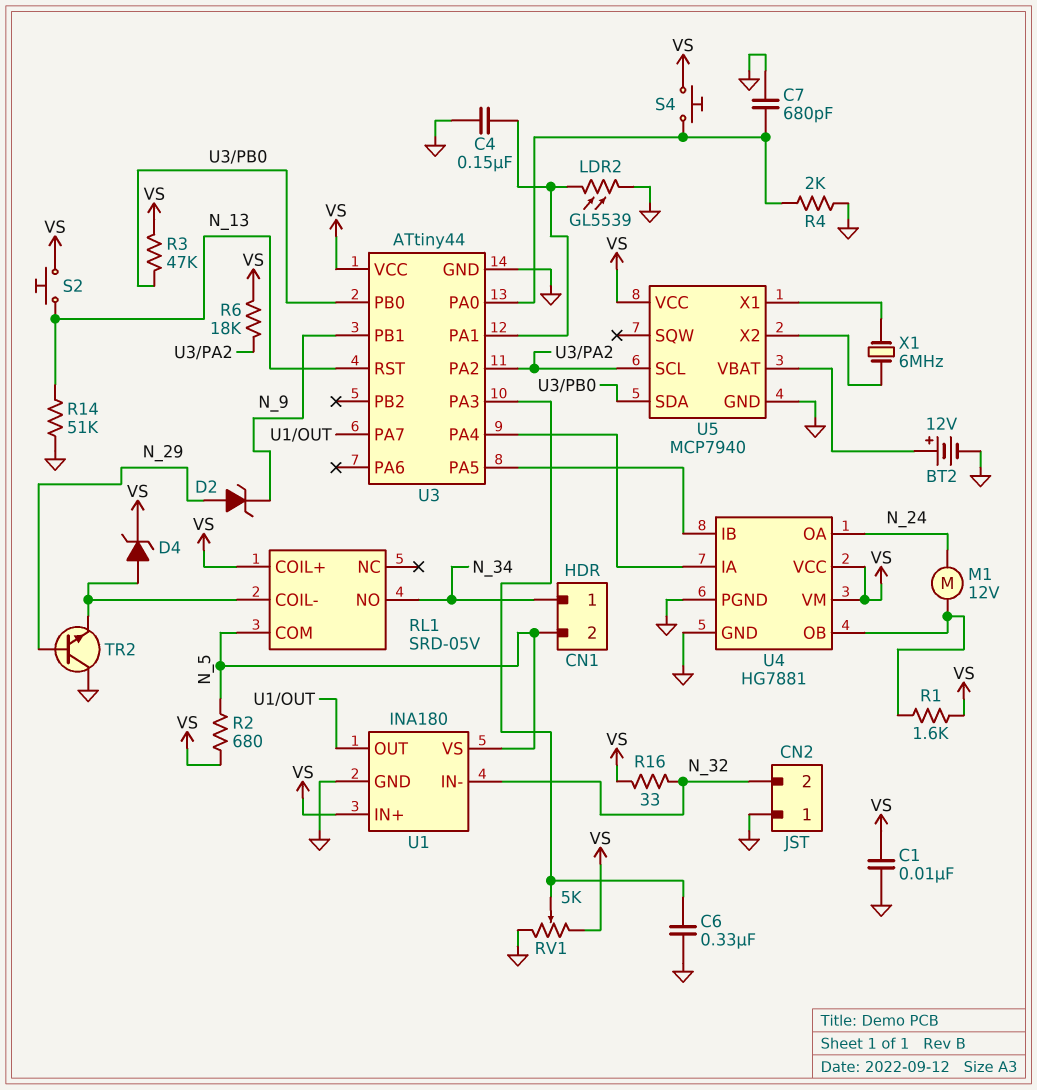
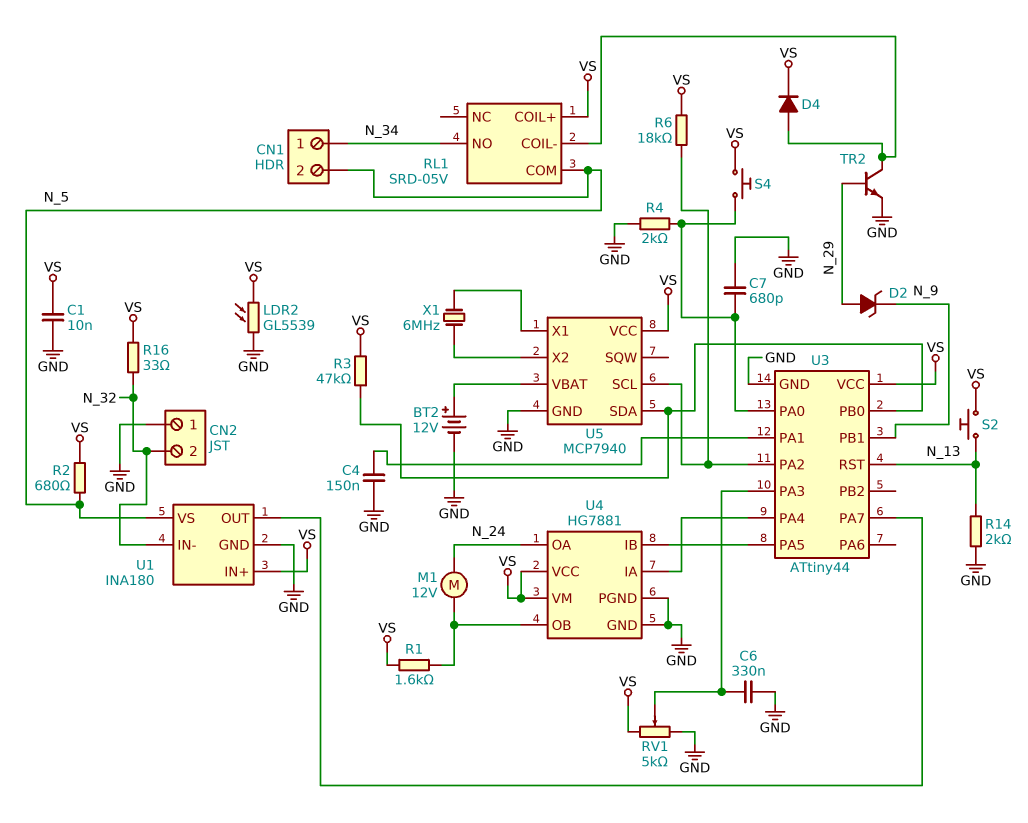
D4: zener (A RL1/COIL-, K VS) -> diode (A RL1/COIL-, K VS)
LDR2: GL5539 (GND, U3/PA1) -> GL5539 (GND, VS)
R14: 51k (GND, N_13) -> 2k (GND, N_13)
TR2: NPN (B N_29, C GND, E RL1/COIL-) -> NPN (B N_29, C RL1/COIL-, E GND)

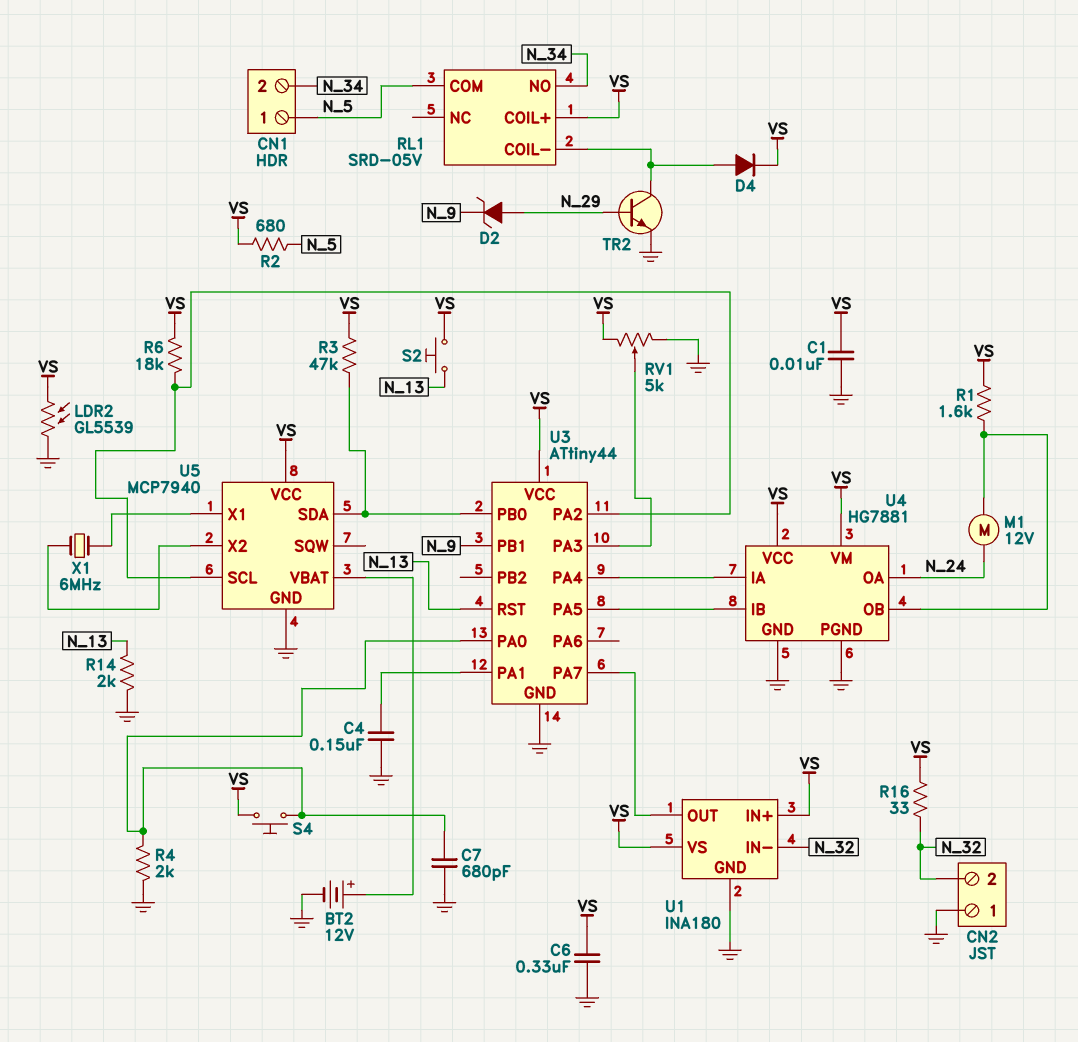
C6: 330nF (GND, U3/PA3) -> 330nF (GND, VS)
CN1 pin 1: N_34 -> N_5
CN1 pin 2: N_5 -> N_34
U1 pin VS: N_5 -> VS

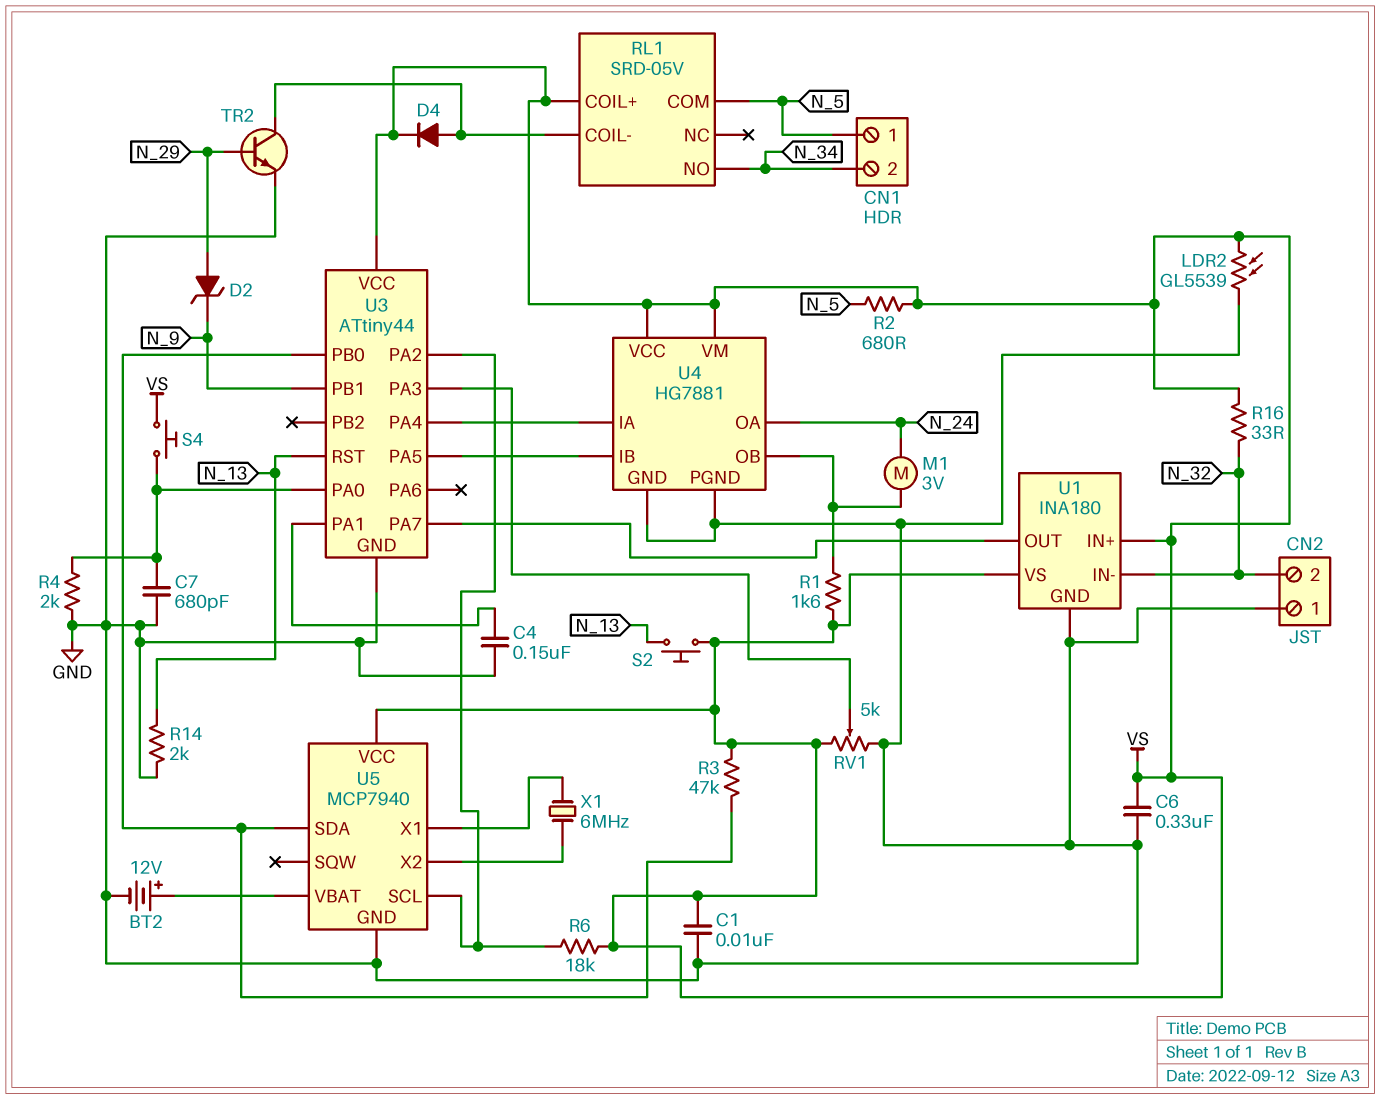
M1: motor 12V (N_24, U4/OB) -> motor 3V (N_24, U4/OB)

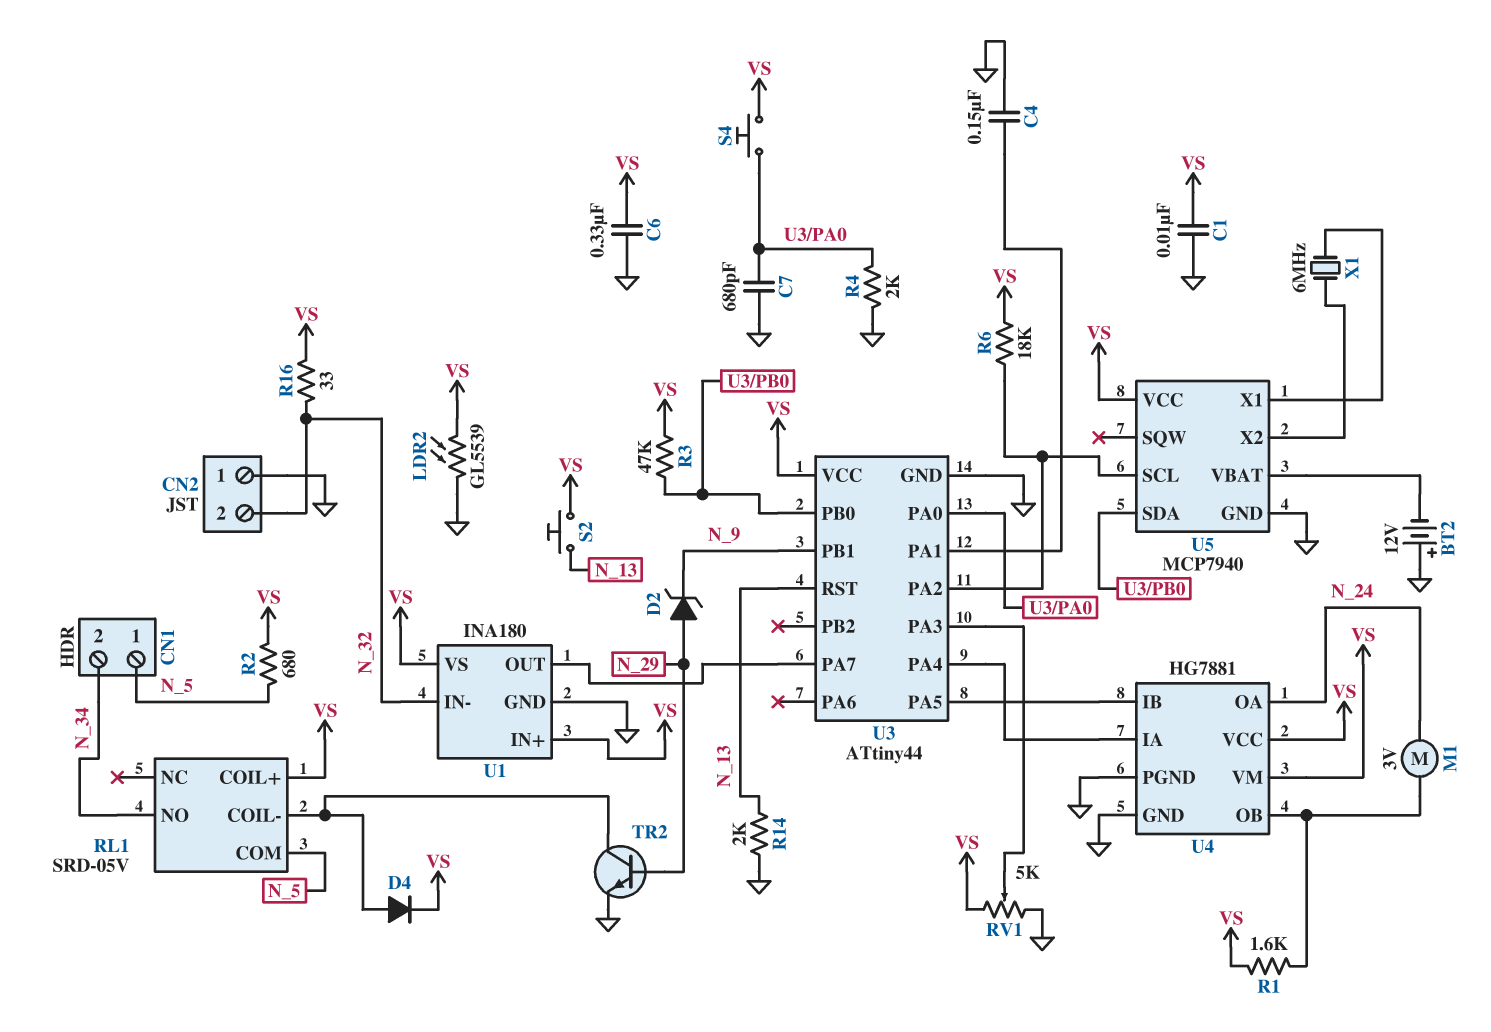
BT2: 12V (plus U5/VBAT, minus GND) -> 12V (plus GND, minus U5/VBAT)

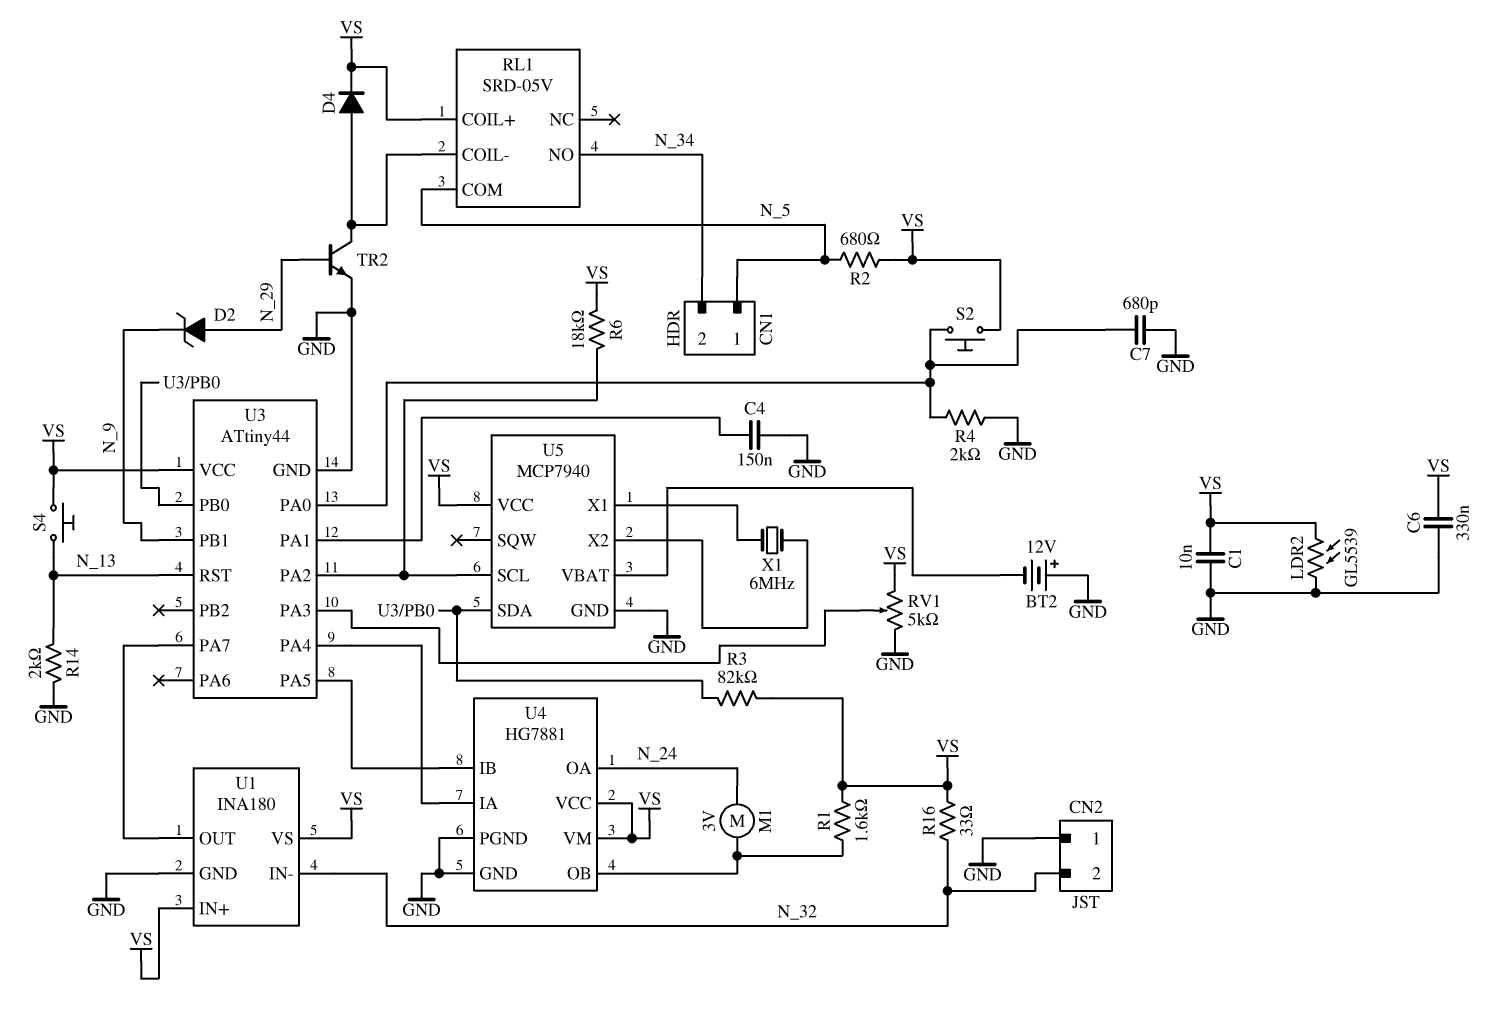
R3: 47k (U3/PB0, VS) -> 82k (U3/PB0, VS)
S2: button (N_13, VS) -> button (U3/PA0, VS)
S4: button (U3/PA0, VS) -> button (N_13, VS)

